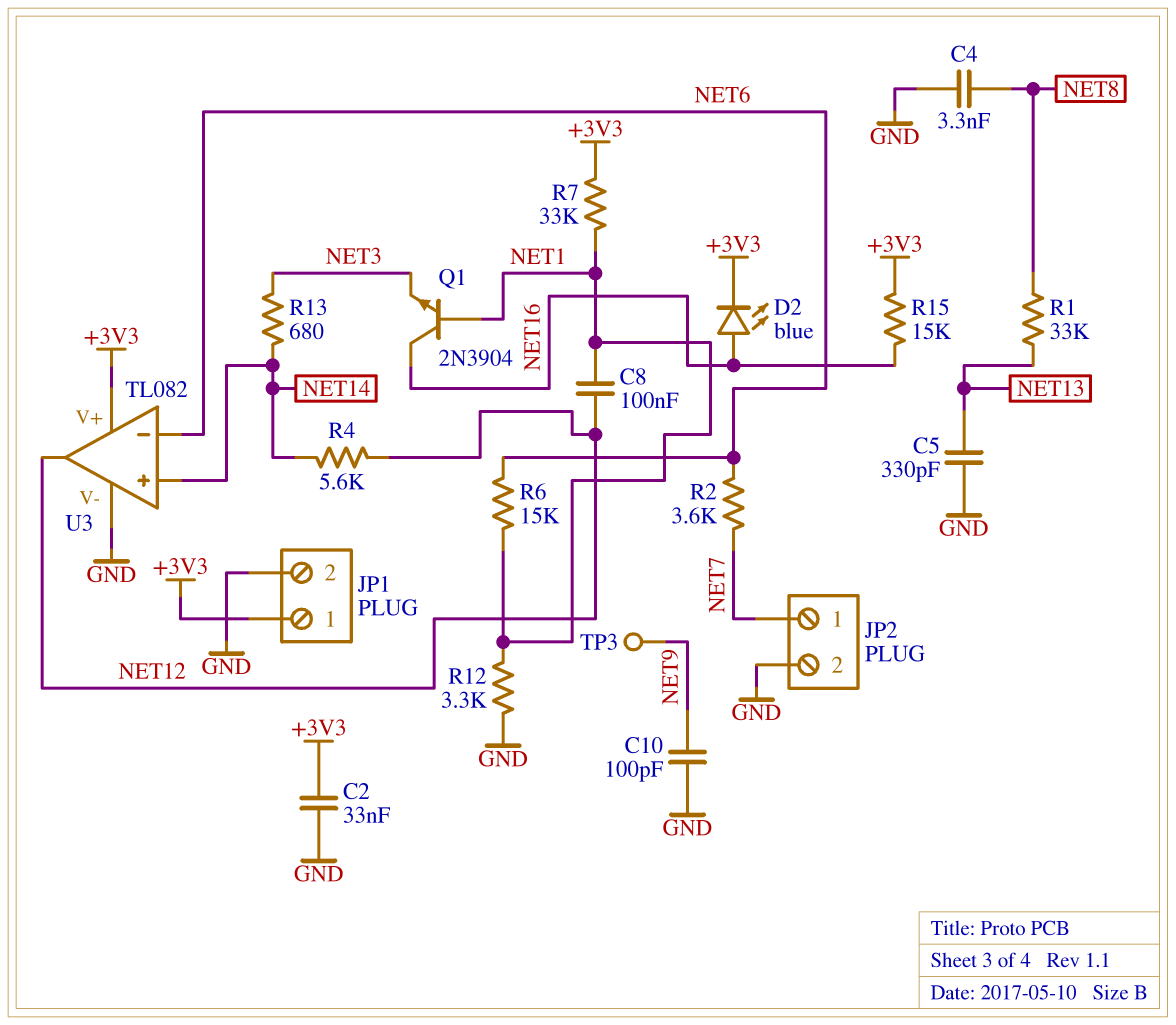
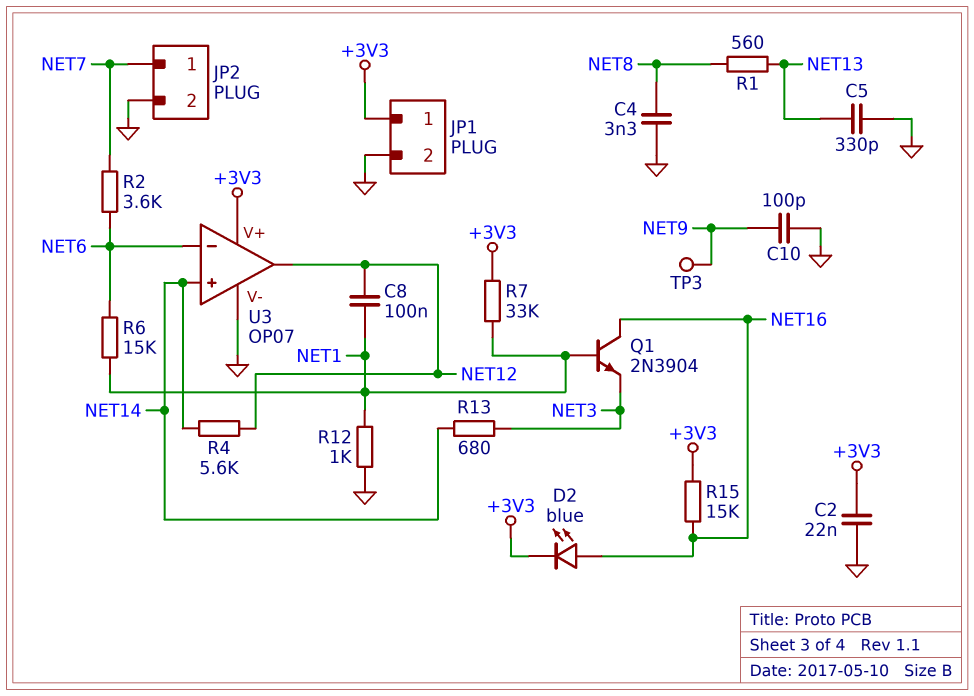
C2: 33nF (+3V3, GND) -> 22nF (+3V3, GND)
R1: 33k (NET8, NET13) -> 560 (NET8, NET13)
R12: 3.3k (GND, NET1) -> 1k (GND, NET1)
U3: TL082 -> OP07

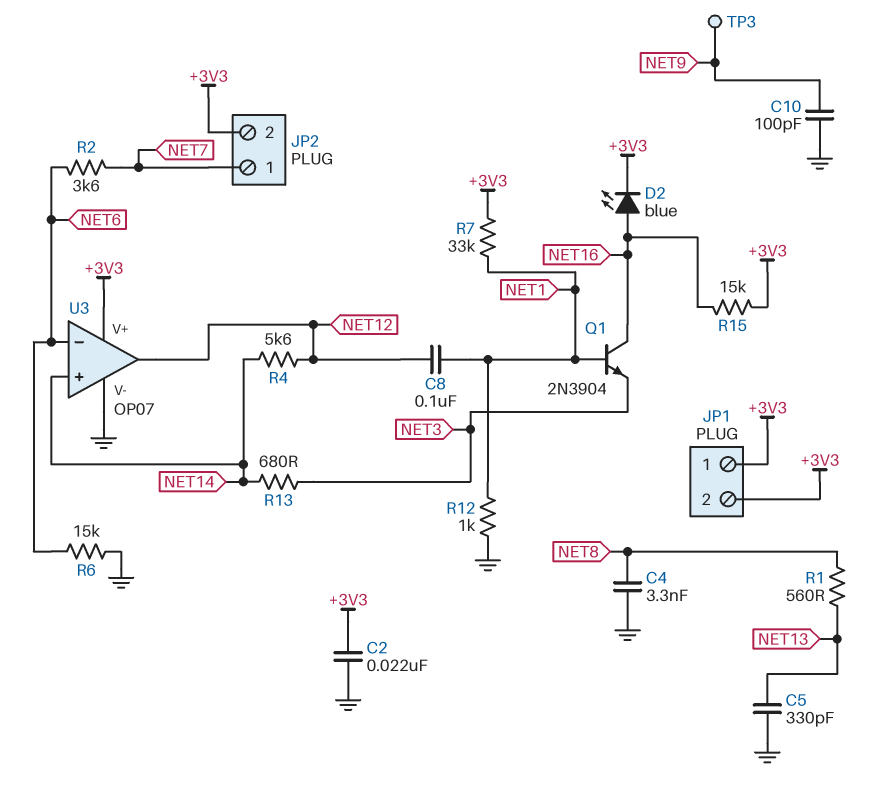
JP1 pin 2: GND -> +3V3
JP2 pin 2: GND -> +3V3
R6: 15k (NET1, NET6) -> 15k (GND, NET6)

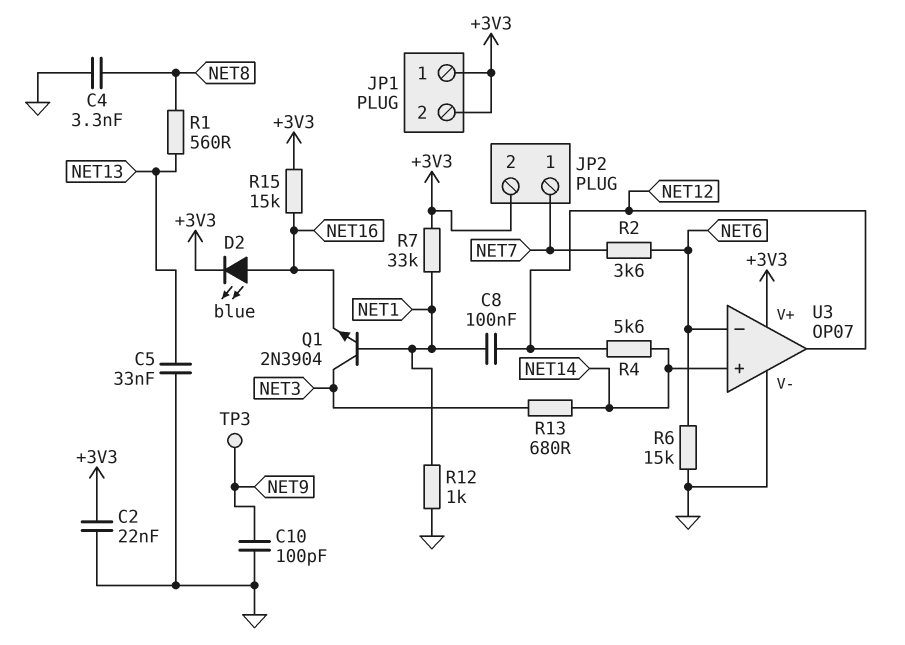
C5: 330pF (GND, NET13) -> 33nF (GND, NET13)
Q1: NPN 2N3904 (B NET1, C NET16, E NET3) -> NPN 2N3904 (B NET1, C NET3, E NET16)

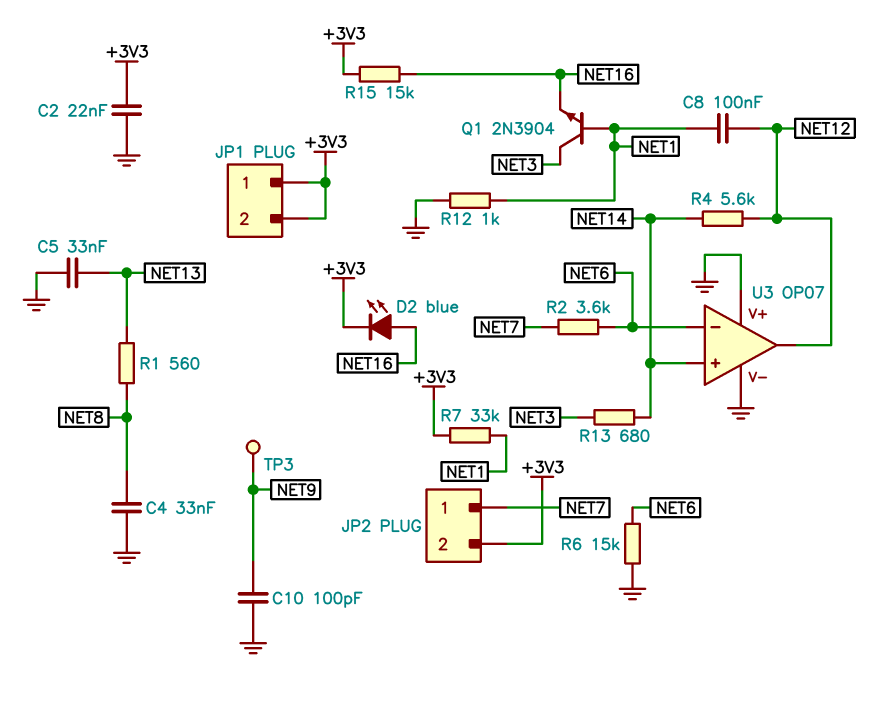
C4: 3.3nF (GND, NET8) -> 33nF (GND, NET8)
U3 pin V+: +3V3 -> GND

